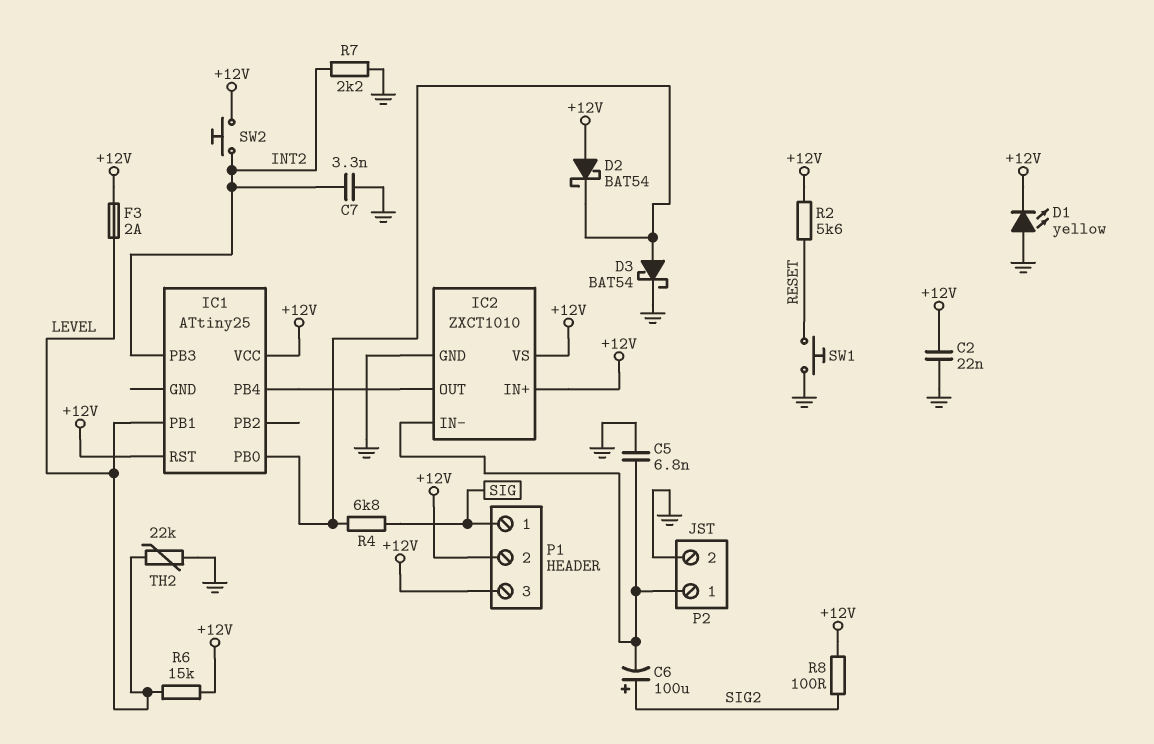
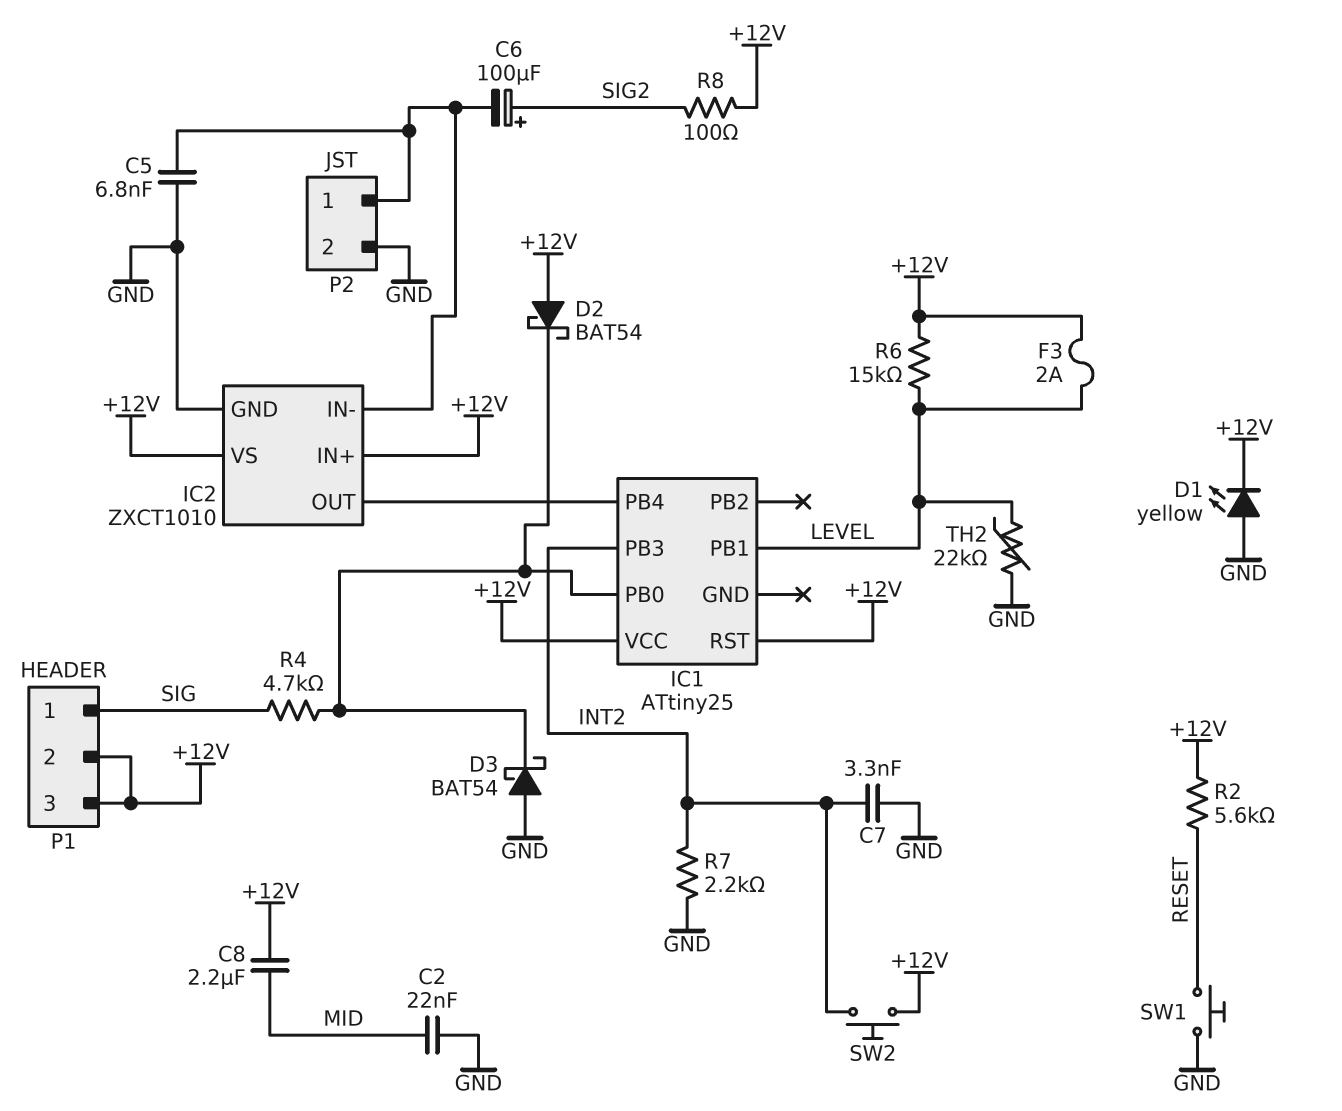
C2: 22nF (+12V, GND) -> 22nF (GND, MID)
C8: none -> 2.2uF (+12V, MID)
D3: schottky BAT54 (A IC1/PB0, K GND) -> schottky BAT54 (A GND, K IC1/PB0)
R4: 6.8k (IC1/PB0, SIG) -> 4.7k (IC1/PB0, SIG)

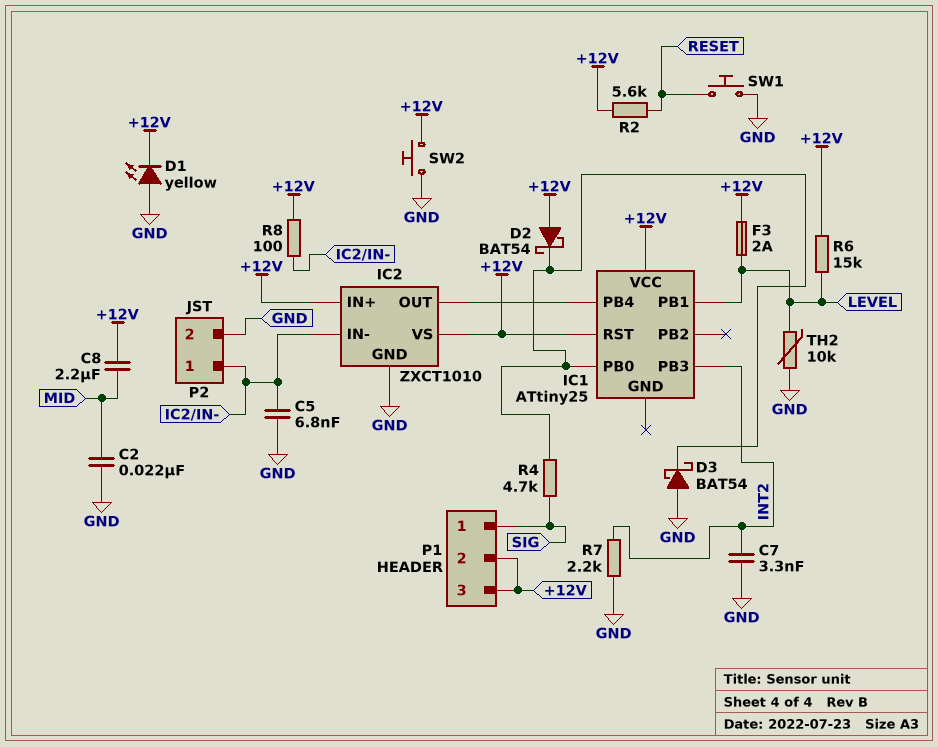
C6: 100uF (plus SIG2, minus IC2/IN-) -> none
R8: 100 (+12V, SIG2) -> 100 (+12V, IC2/IN-)
SW2: button (+12V, INT2) -> button (+12V, GND)
TH2: 22k (GND, LEVEL) -> 10k (GND, LEVEL)

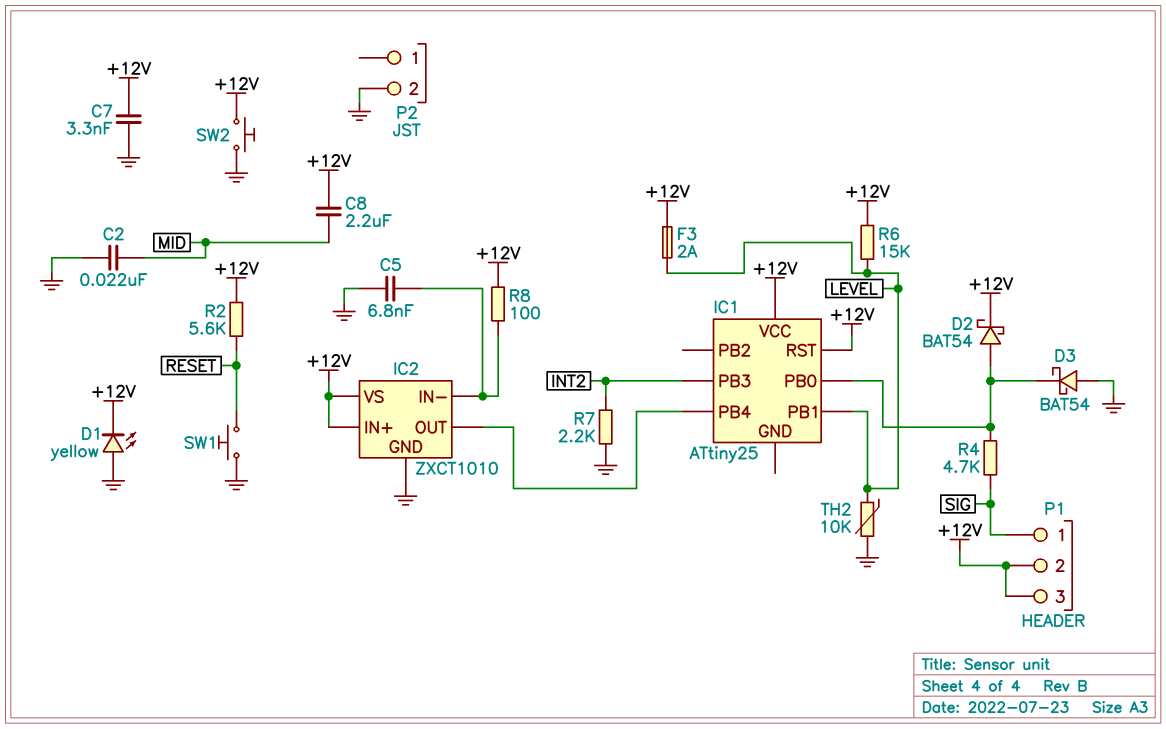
C7: 3.3nF (GND, INT2) -> 3.3nF (+12V, GND)
D2: schottky BAT54 (A +12V, K IC1/PB0) -> schottky BAT54 (A IC1/PB0, K +12V)
P2 pin 1: IC2/IN- -> none

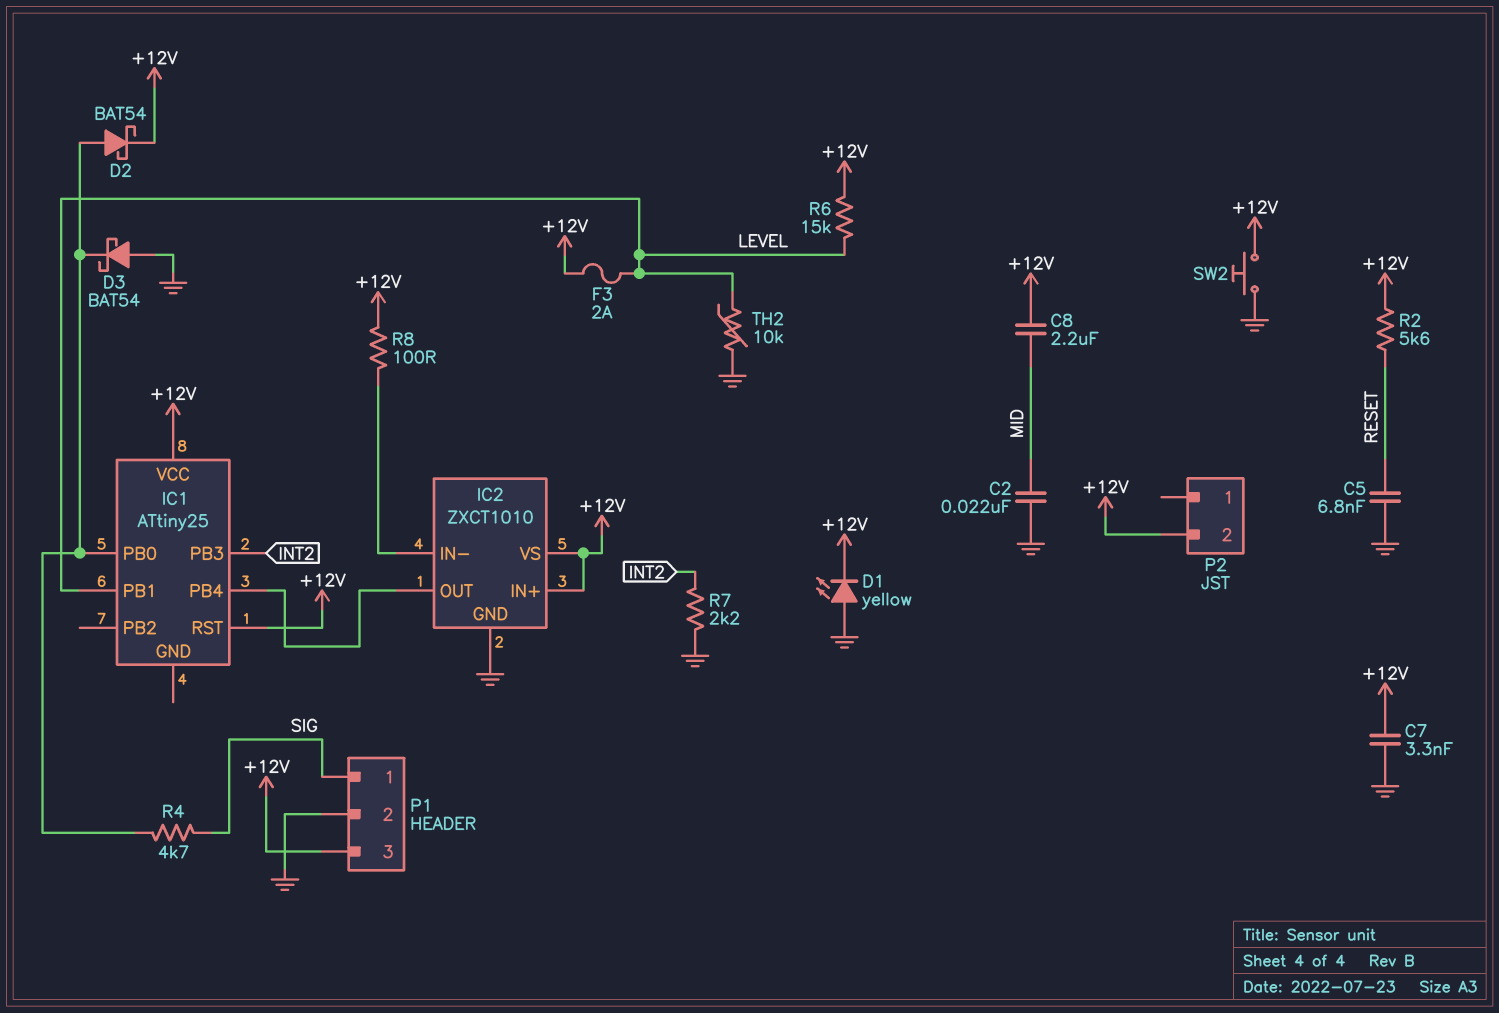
C5: 6.8nF (GND, IC2/IN-) -> 6.8nF (GND, RESET)
P1 pin 2: +12V -> GND
P2 pin 2: GND -> +12V
SW1: button (GND, RESET) -> none

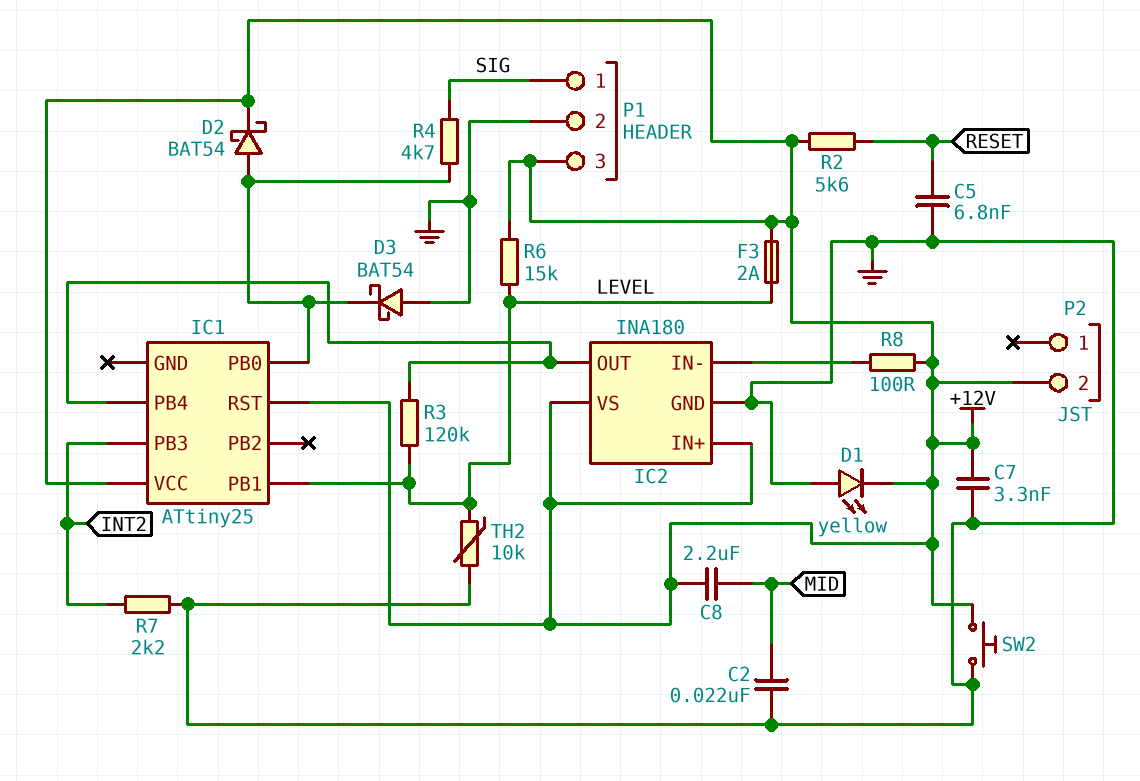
IC2: ZXCT1010 -> INA180
R3: none -> 120k (IC1/PB4, LEVEL)

